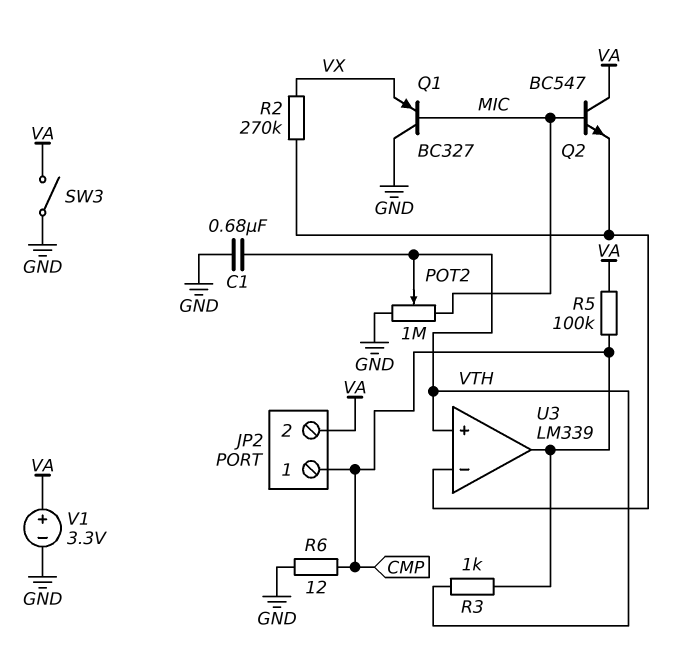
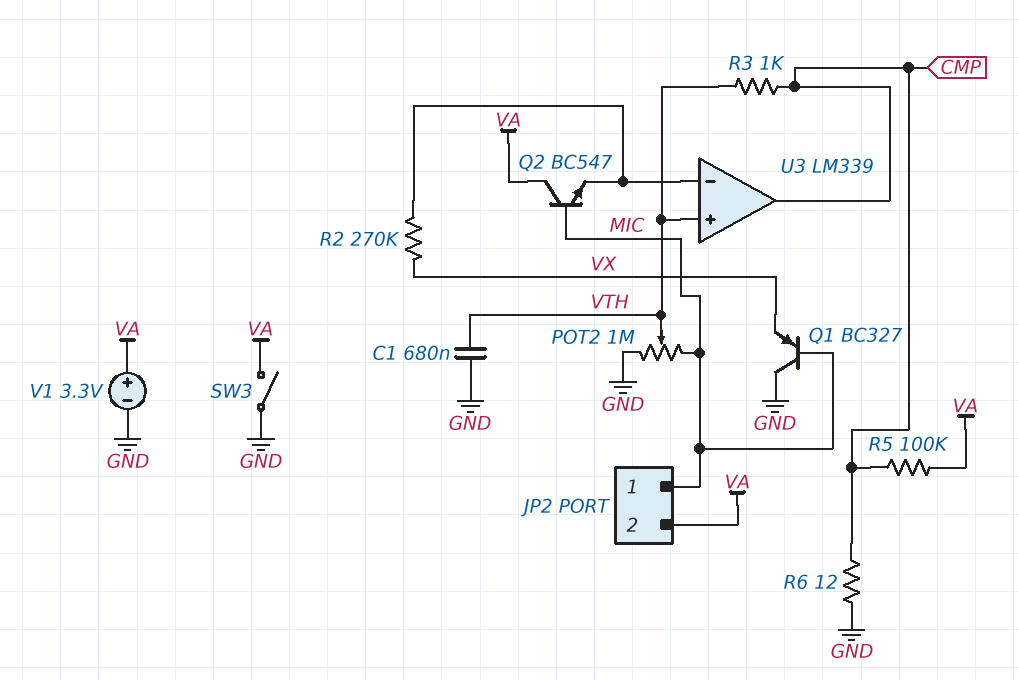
JP2 pin 1: CMP -> MIC

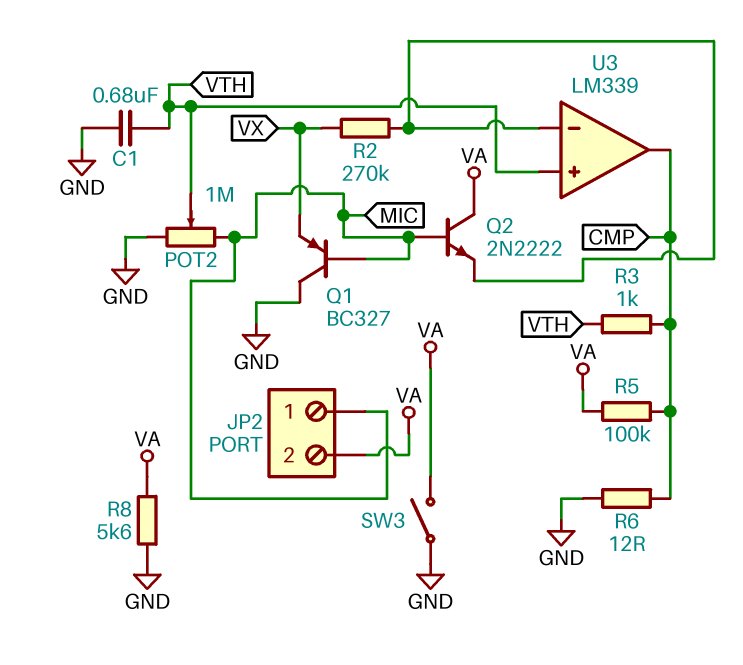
Q2: NPN BC547 (B MIC, C VA, E U3/in-) -> NPN 2N2222 (B MIC, C VA, E U3/in-)
R8: none -> 5.6k (GND, VA)
V1: 3.3V (plus VA, minus GND) -> none

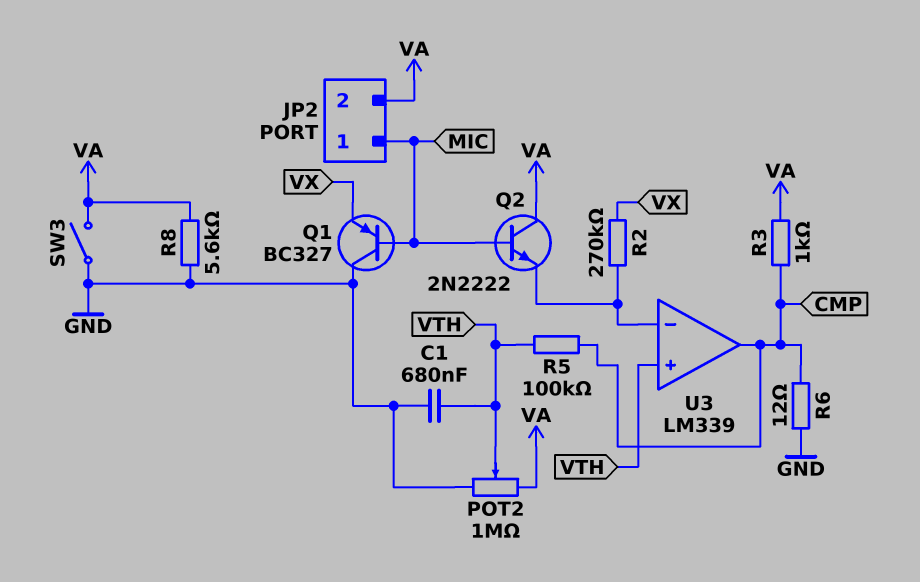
POT2: 1M (GND, MIC, wiper VTH) -> 1M (GND, VA, wiper VTH)
R3: 1k (CMP, VTH) -> 1k (CMP, VA)
R5: 100k (CMP, VA) -> 100k (CMP, VTH)

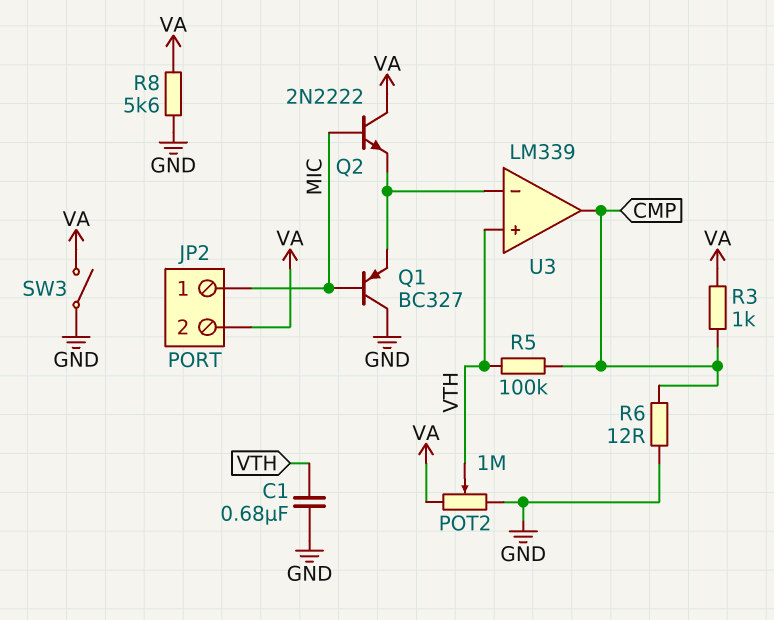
Q1: PNP BC327 (B MIC, C GND, E VX) -> PNP BC327 (B MIC, C GND, E U3/in-)
R2: 270k (U3/in-, VX) -> none

